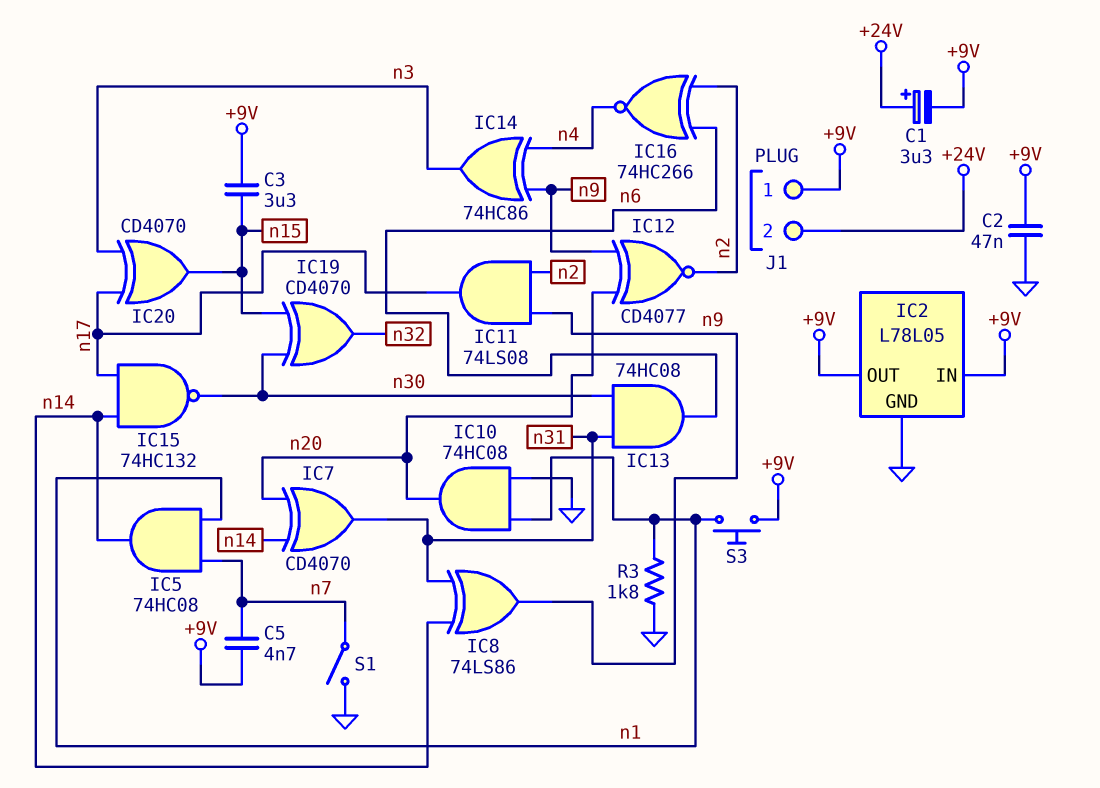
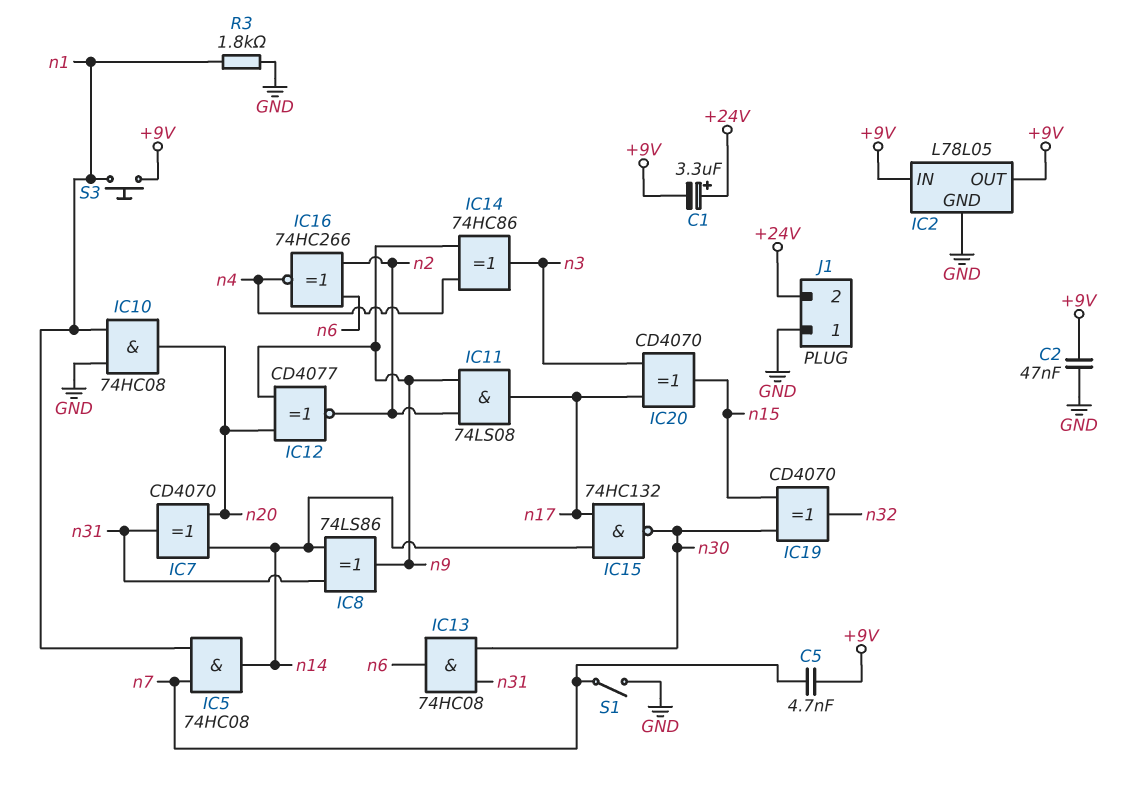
C3: 3.3uF (+9V, n15) -> none
J1 pin 1: +9V -> GND

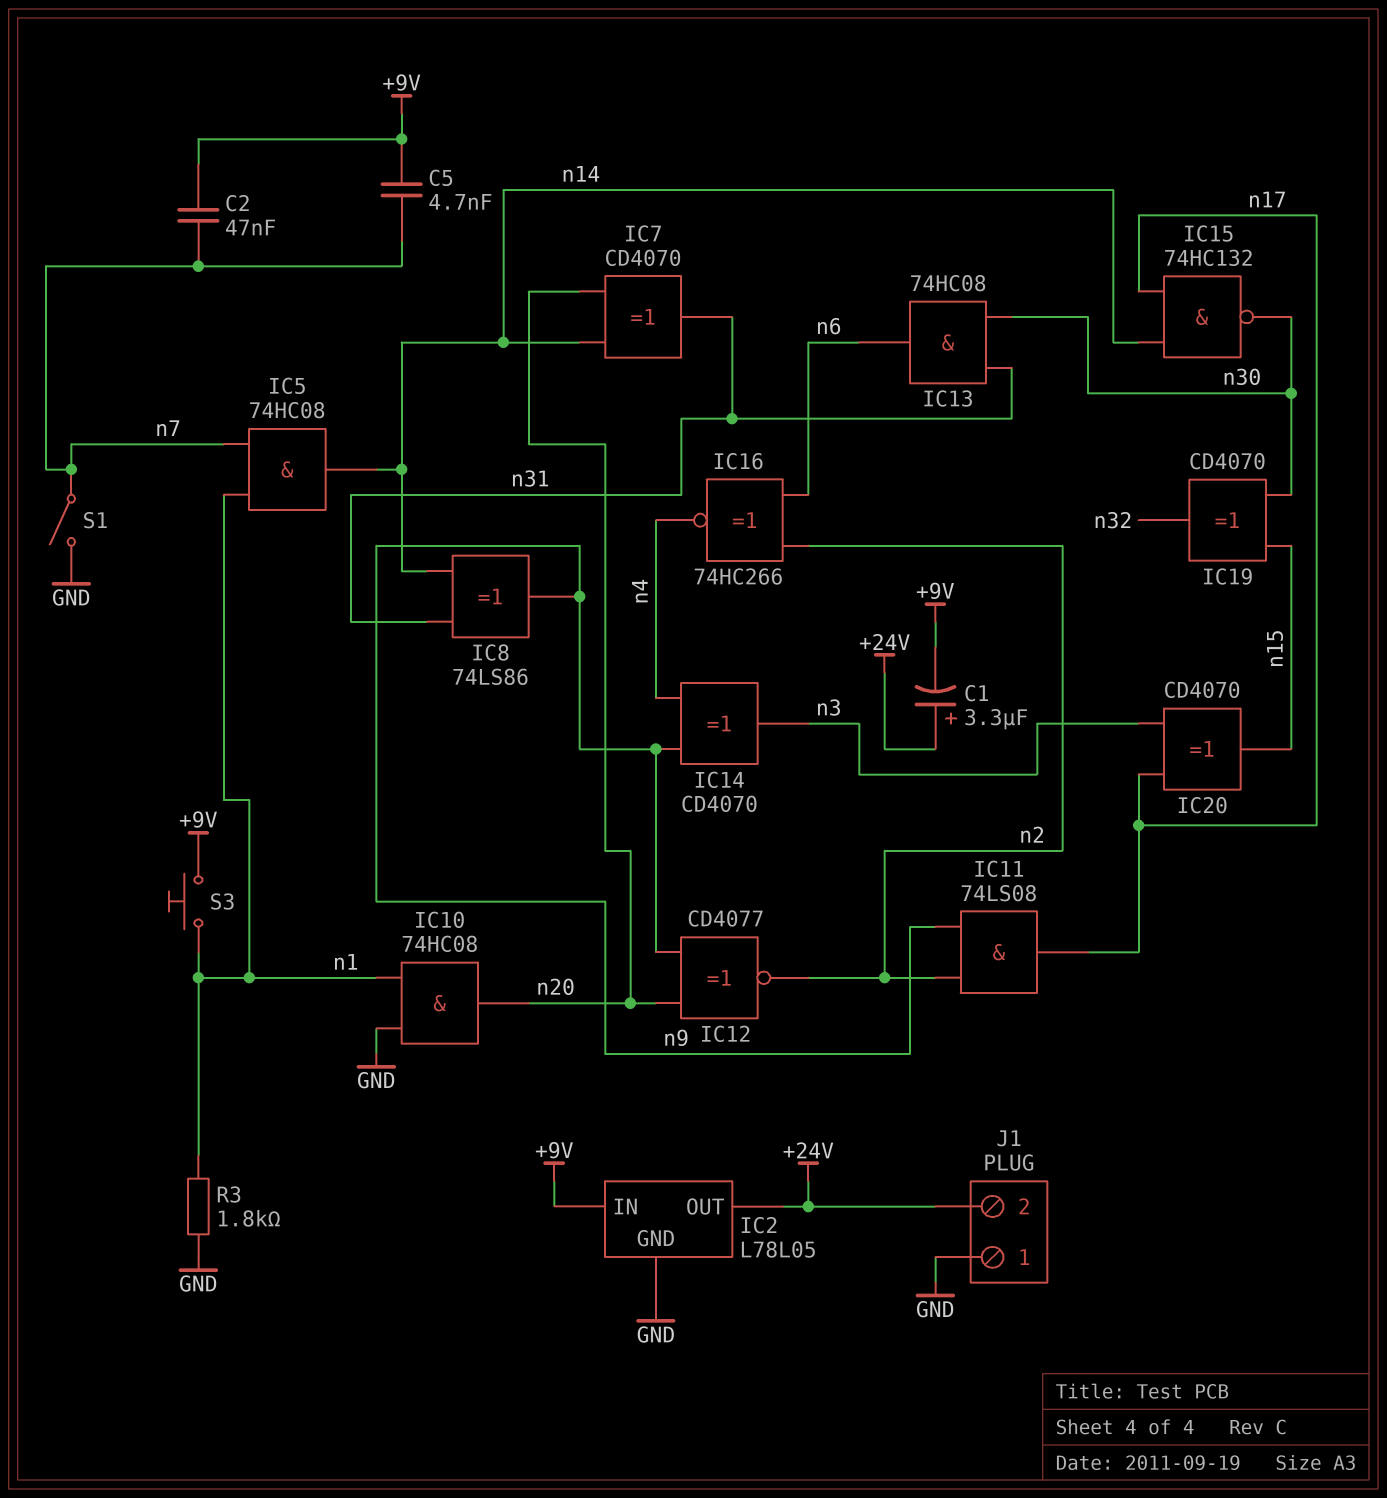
C2: 47nF (+9V, GND) -> 47nF (+9V, n7)
IC2 pin OUT: +9V -> +24V
IC14: XOR 74HC86 (in n4, in n9, out n3) -> XOR CD4070 (in n4, in n9, out n3)

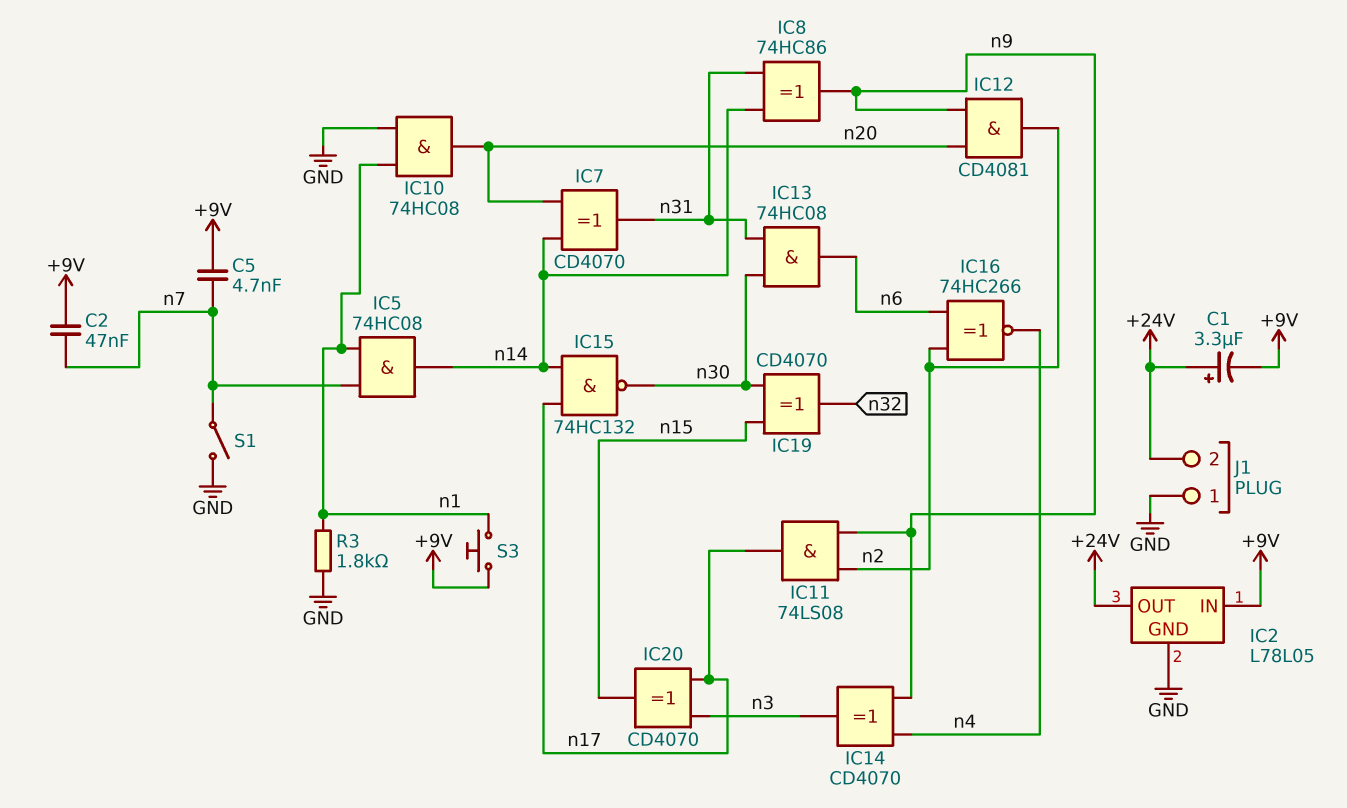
IC8: XOR 74LS86 (in n14, in n31, out n9) -> XOR 74HC86 (in n14, in n31, out n9)
IC12: XNOR CD4077 (in n9, in n20, out n2) -> AND CD4081 (in n9, in n20, out n2)

